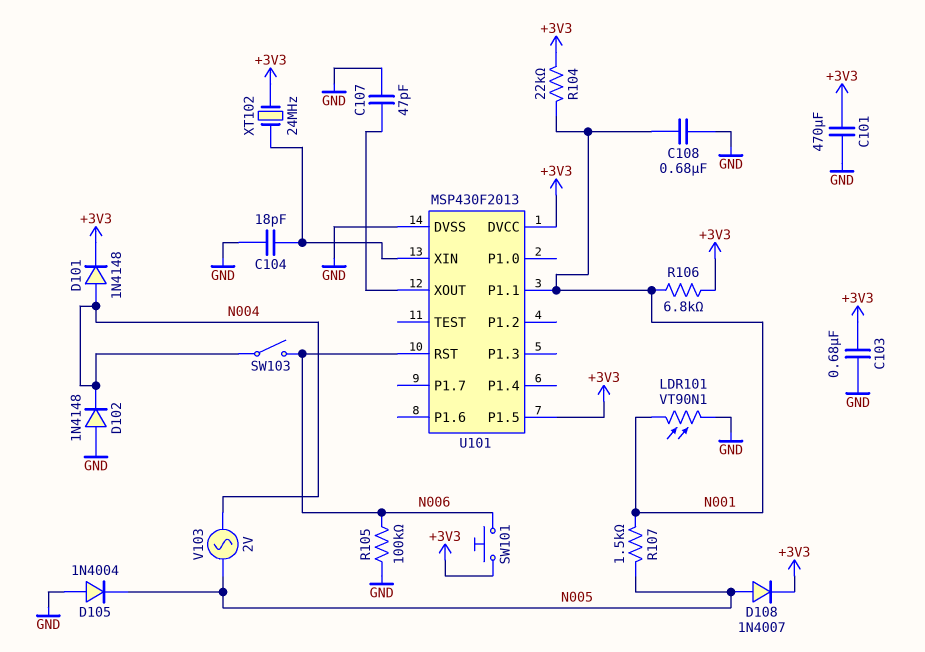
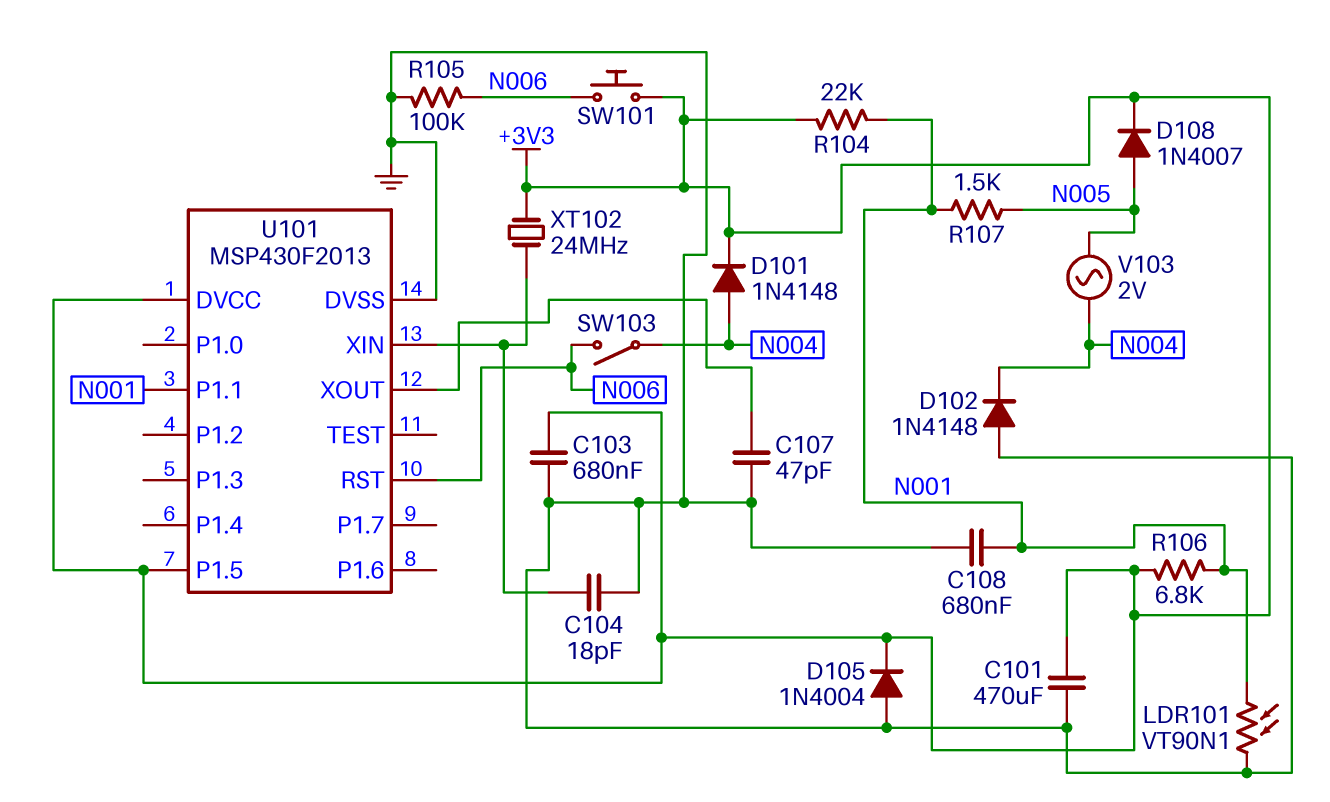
D105: diode 1N4004 (A GND, K N005) -> diode 1N4004 (A GND, K +3V3)

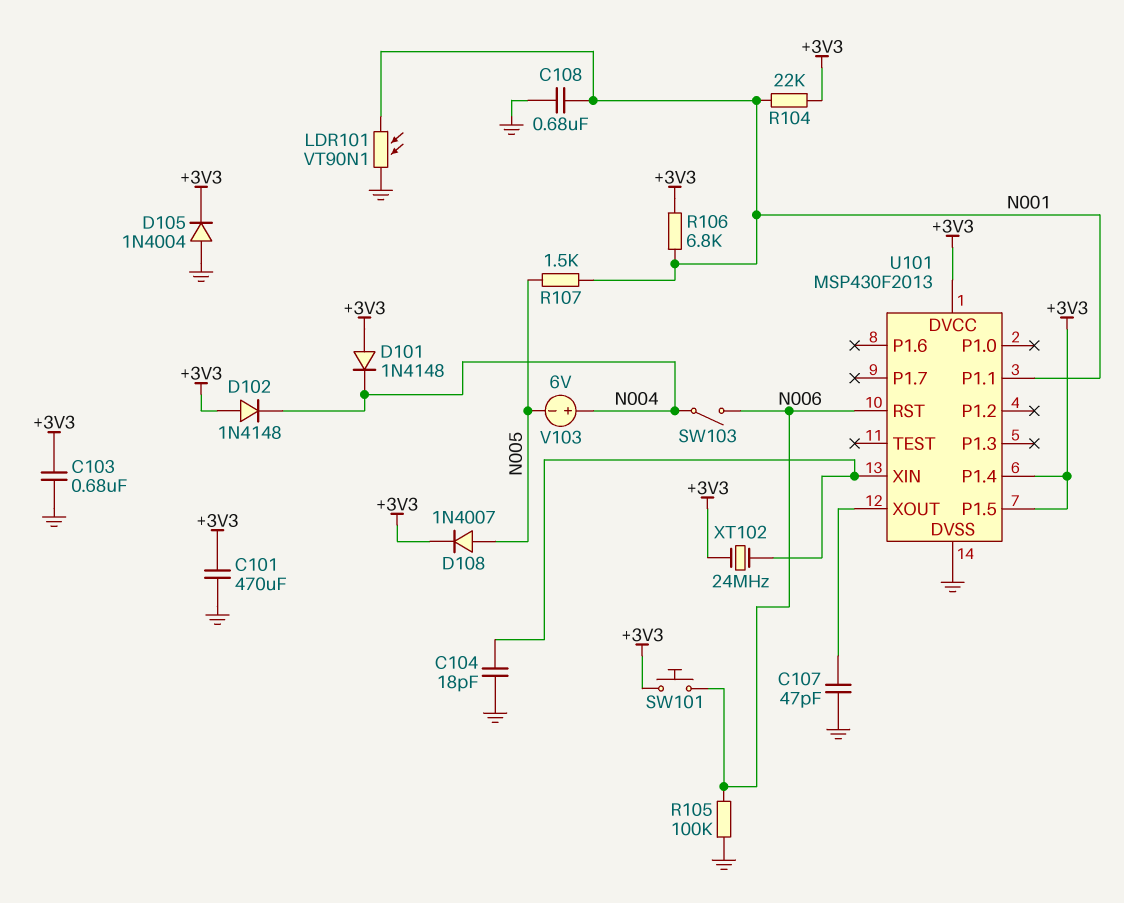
D101: diode 1N4148 (A N004, K +3V3) -> diode 1N4148 (A +3V3, K N004)
D102: diode 1N4148 (A GND, K N004) -> diode 1N4148 (A +3V3, K N004)
U101 pin P1.4: none -> +3V3
V103: AC 2V (N004, N005) -> 6V (plus N004, minus N005)

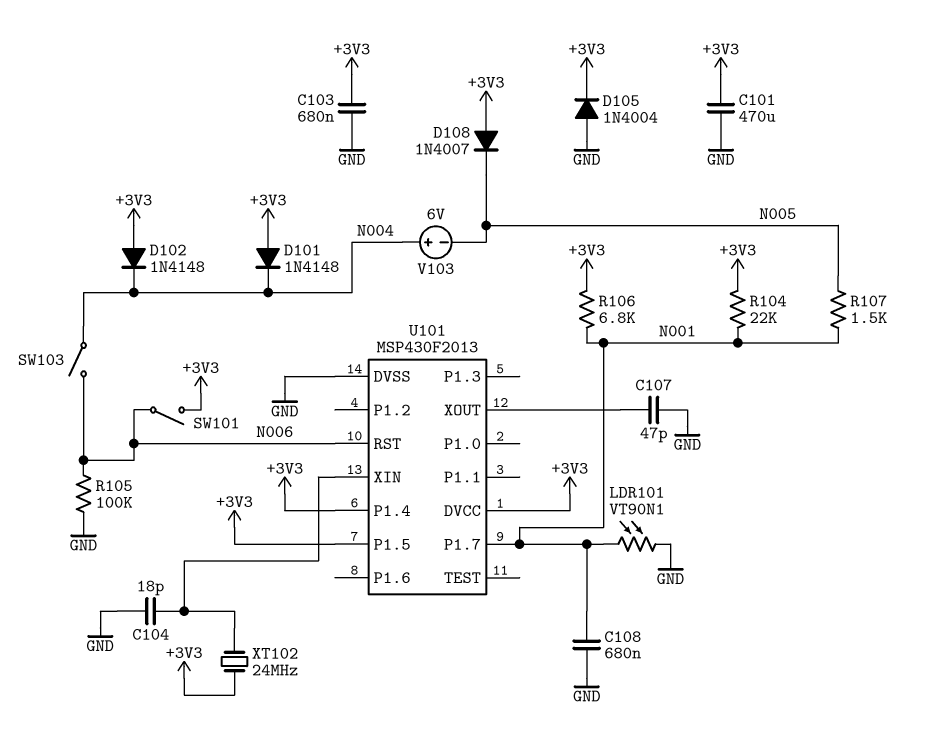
D108: diode 1N4007 (A N005, K +3V3) -> diode 1N4007 (A +3V3, K N005)
SW101: button (+3V3, N006) -> switch (+3V3, N006)
U101 pin P1.1: N001 -> none
U101 pin P1.7: none -> N001

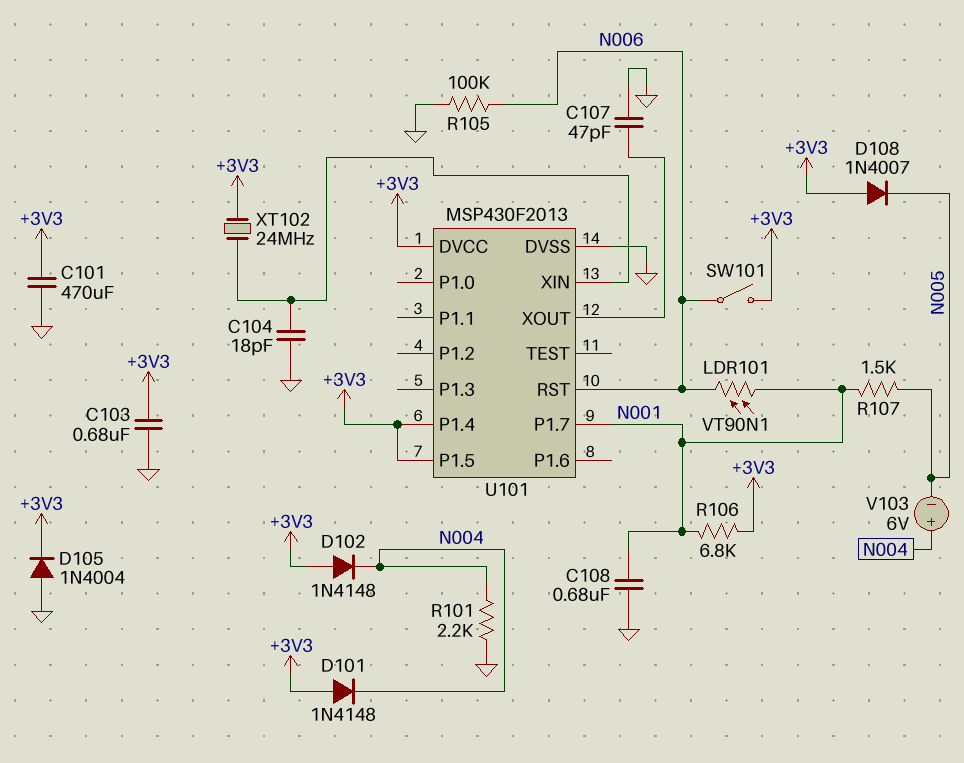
LDR101: VT90N1 (GND, N001) -> VT90N1 (N001, N006)
R101: none -> 2.2k (GND, N004)
R104: 22k (+3V3, N001) -> none
SW103: switch (N004, N006) -> none

